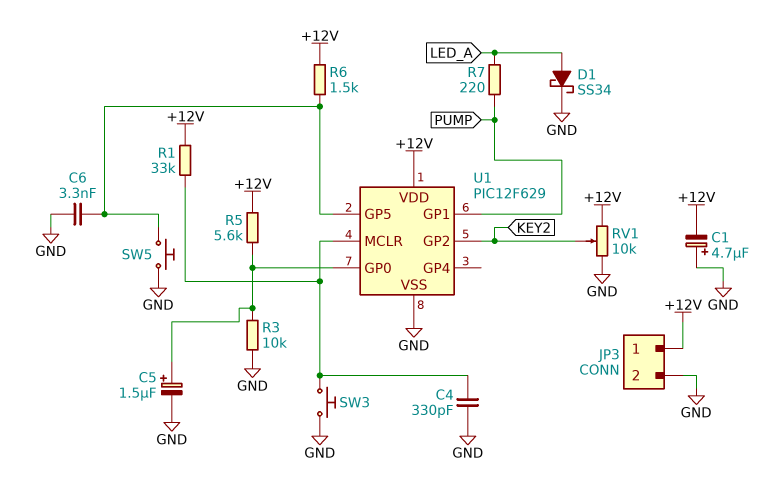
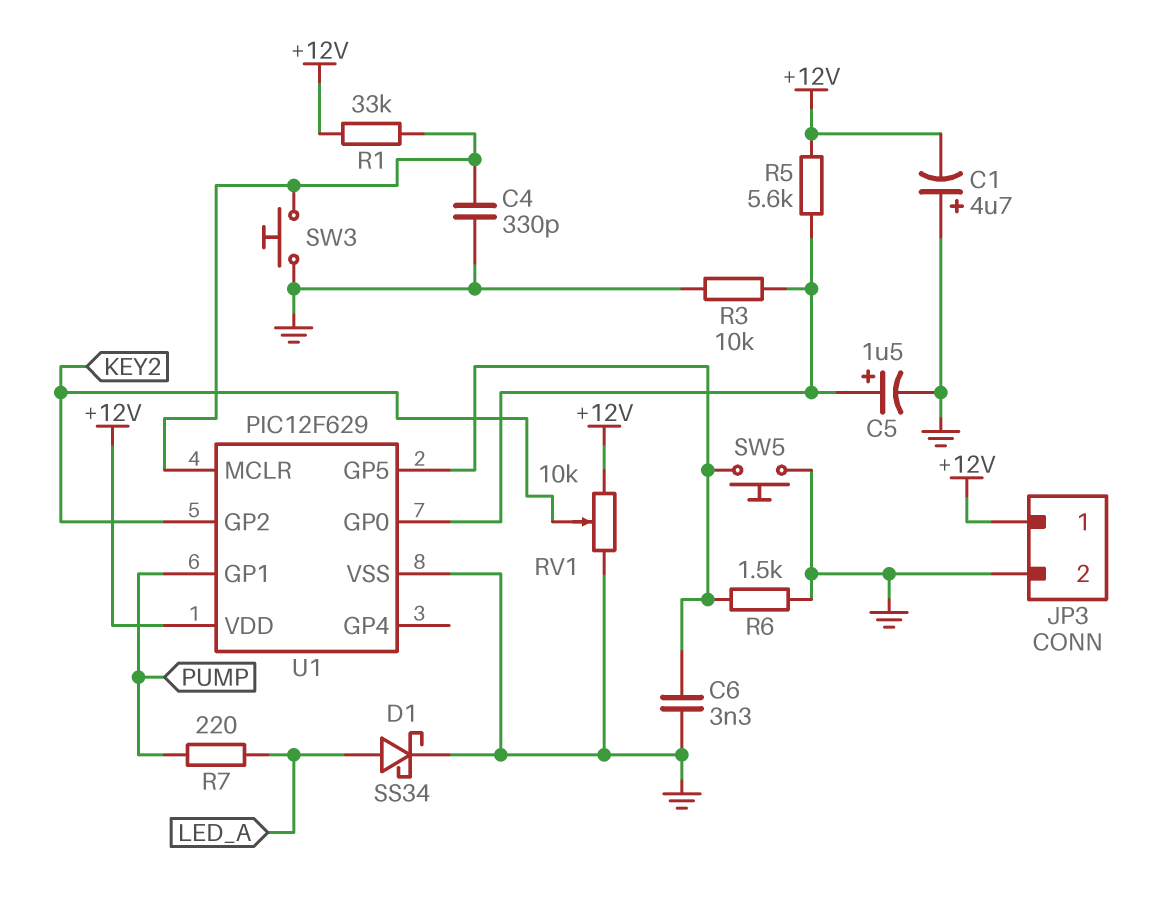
R6: 1.5k (+12V, U1/GP5) -> 1.5k (GND, U1/GP5)

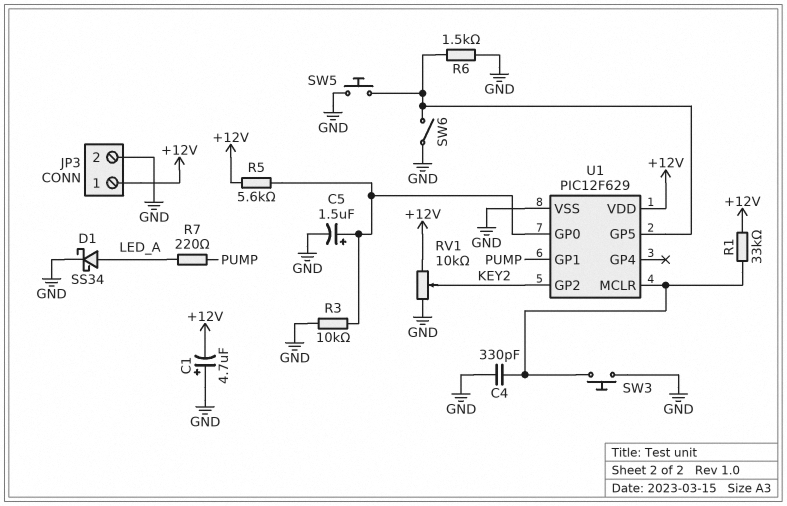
C6: 3.3nF (GND, U1/GP5) -> none
SW6: none -> switch (GND, U1/GP5)

